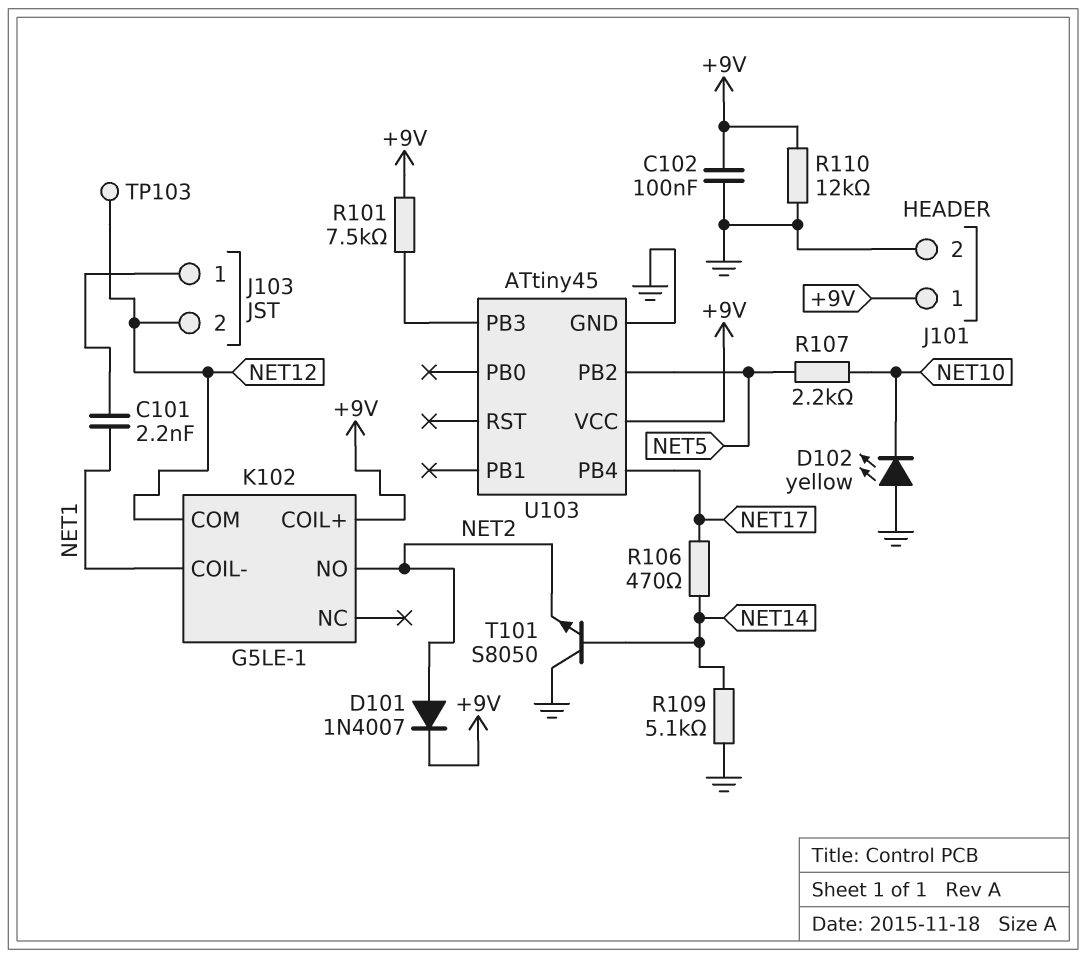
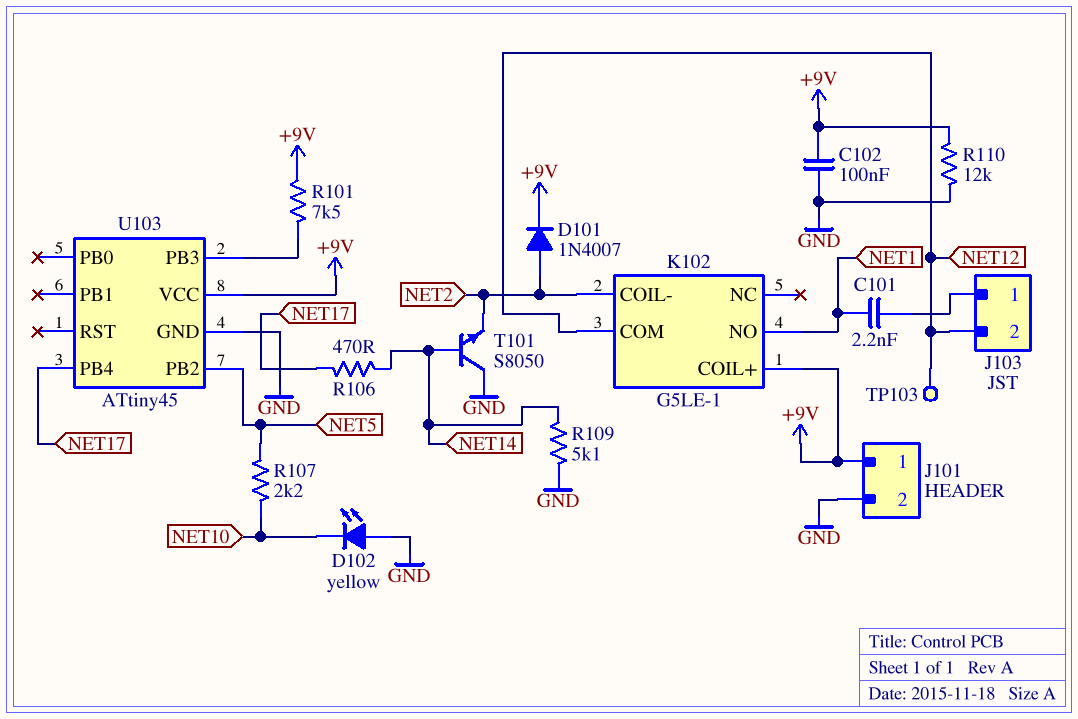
K102 pin COIL-: NET1 -> NET2
K102 pin NO: NET2 -> NET1

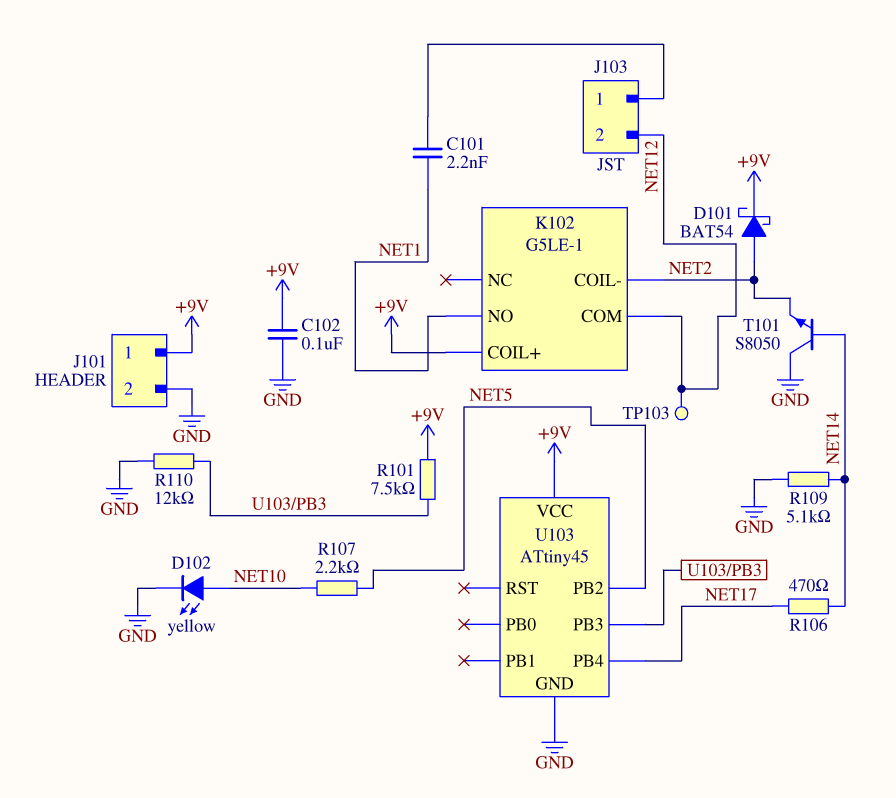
D101: diode 1N4007 (A NET2, K +9V) -> schottky BAT54 (A NET2, K +9V)
D102: LED yellow (A GND, K NET10) -> LED yellow (A NET10, K GND)
R110: 12k (+9V, GND) -> 12k (GND, U103/PB3)

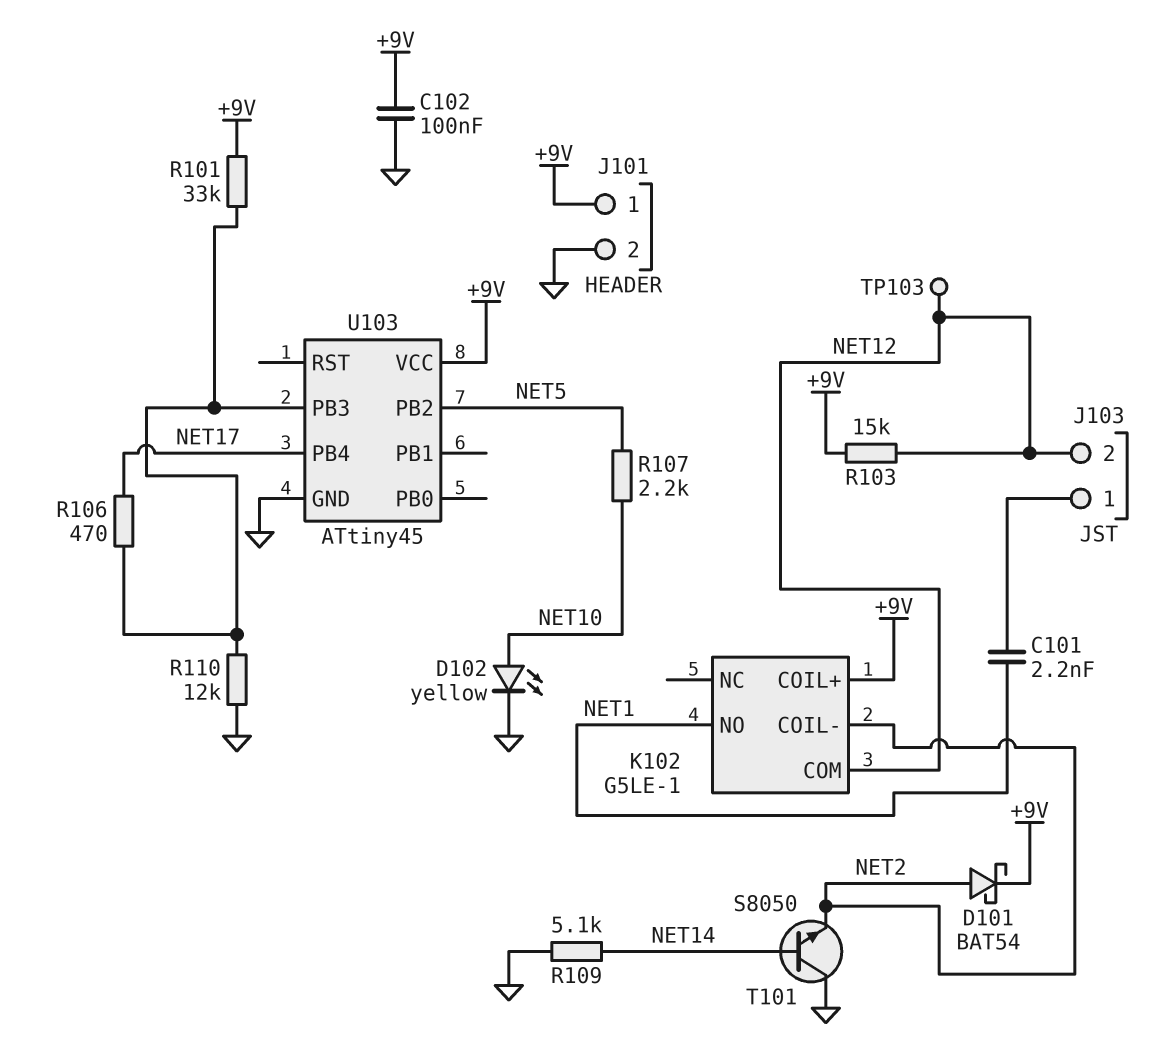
R101: 7.5k (+9V, U103/PB3) -> 33k (+9V, U103/PB3)
R103: none -> 15k (+9V, NET12)
R106: 470 (NET14, NET17) -> 470 (NET17, U103/PB3)

